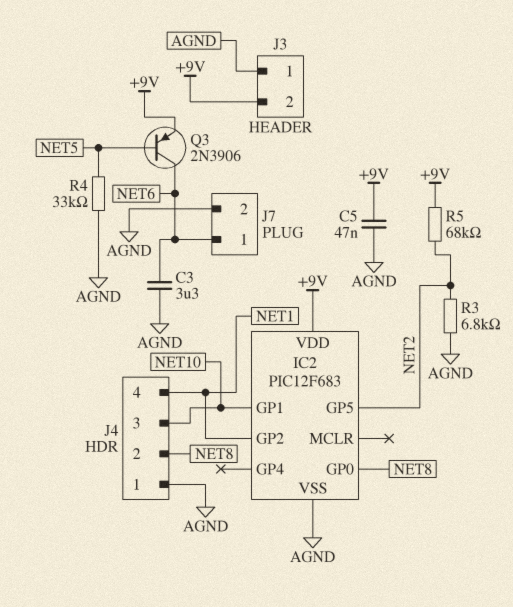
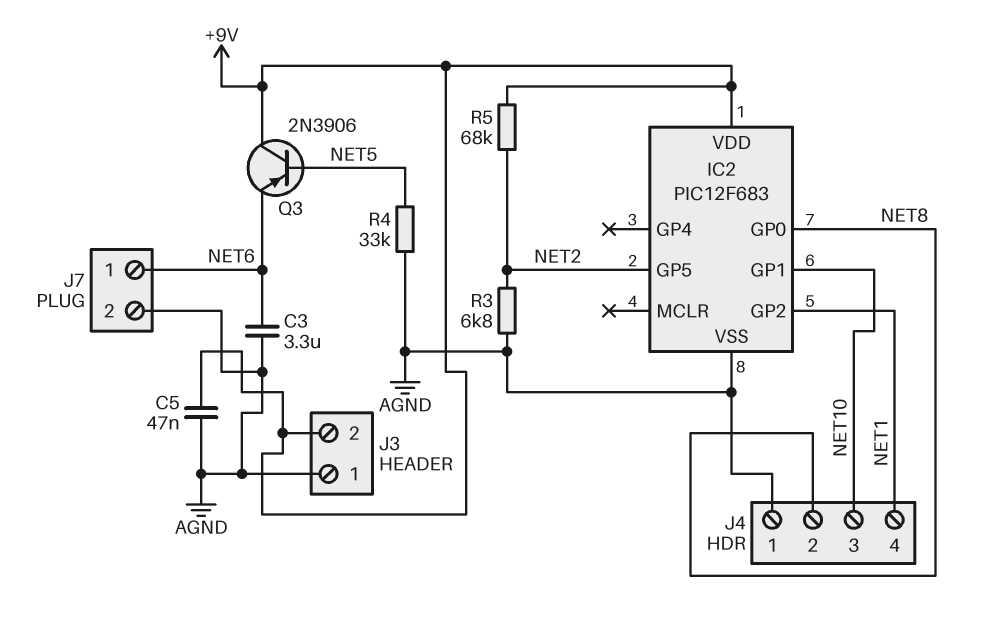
Q3: PNP 2N3906 (B NET5, C NET6, E +9V) -> PNP 2N3906 (B NET5, C +9V, E NET6)

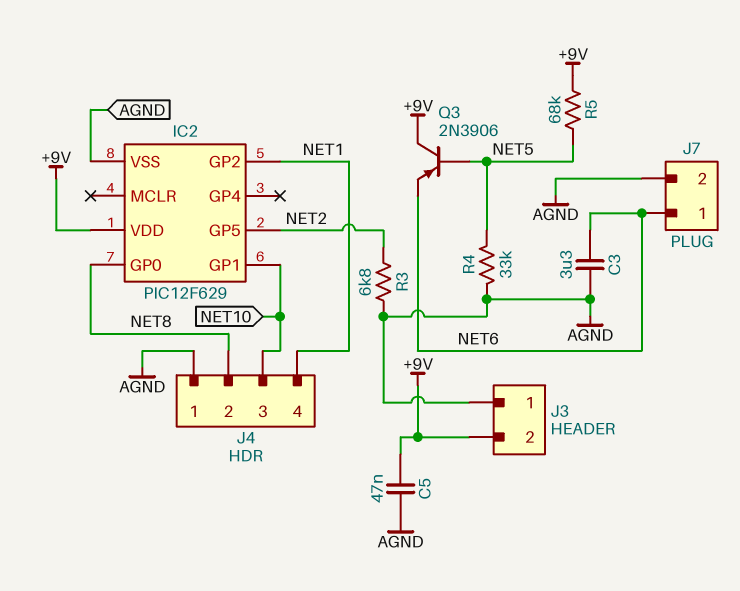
IC2: PIC12F683 -> PIC12F629
R5: 68k (+9V, NET2) -> 68k (+9V, NET5)

